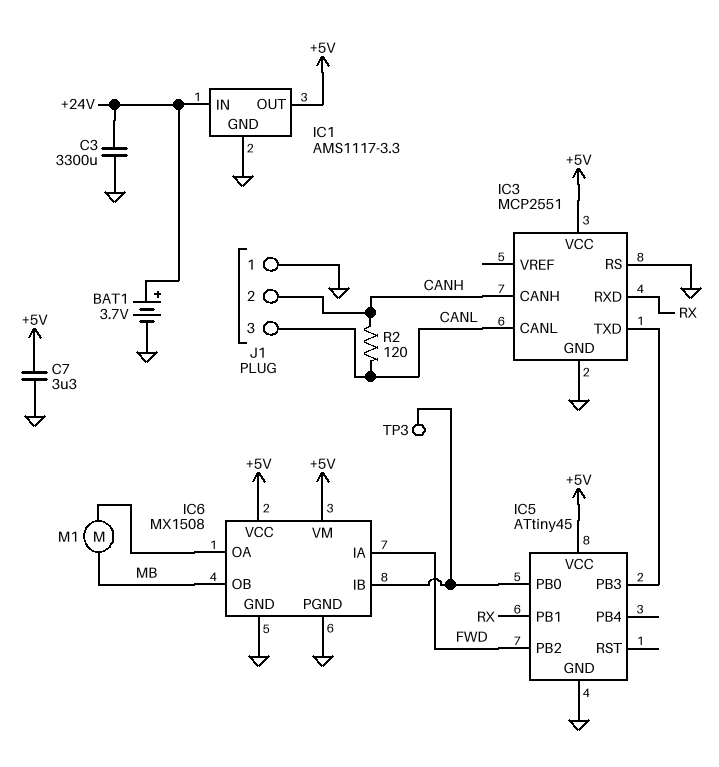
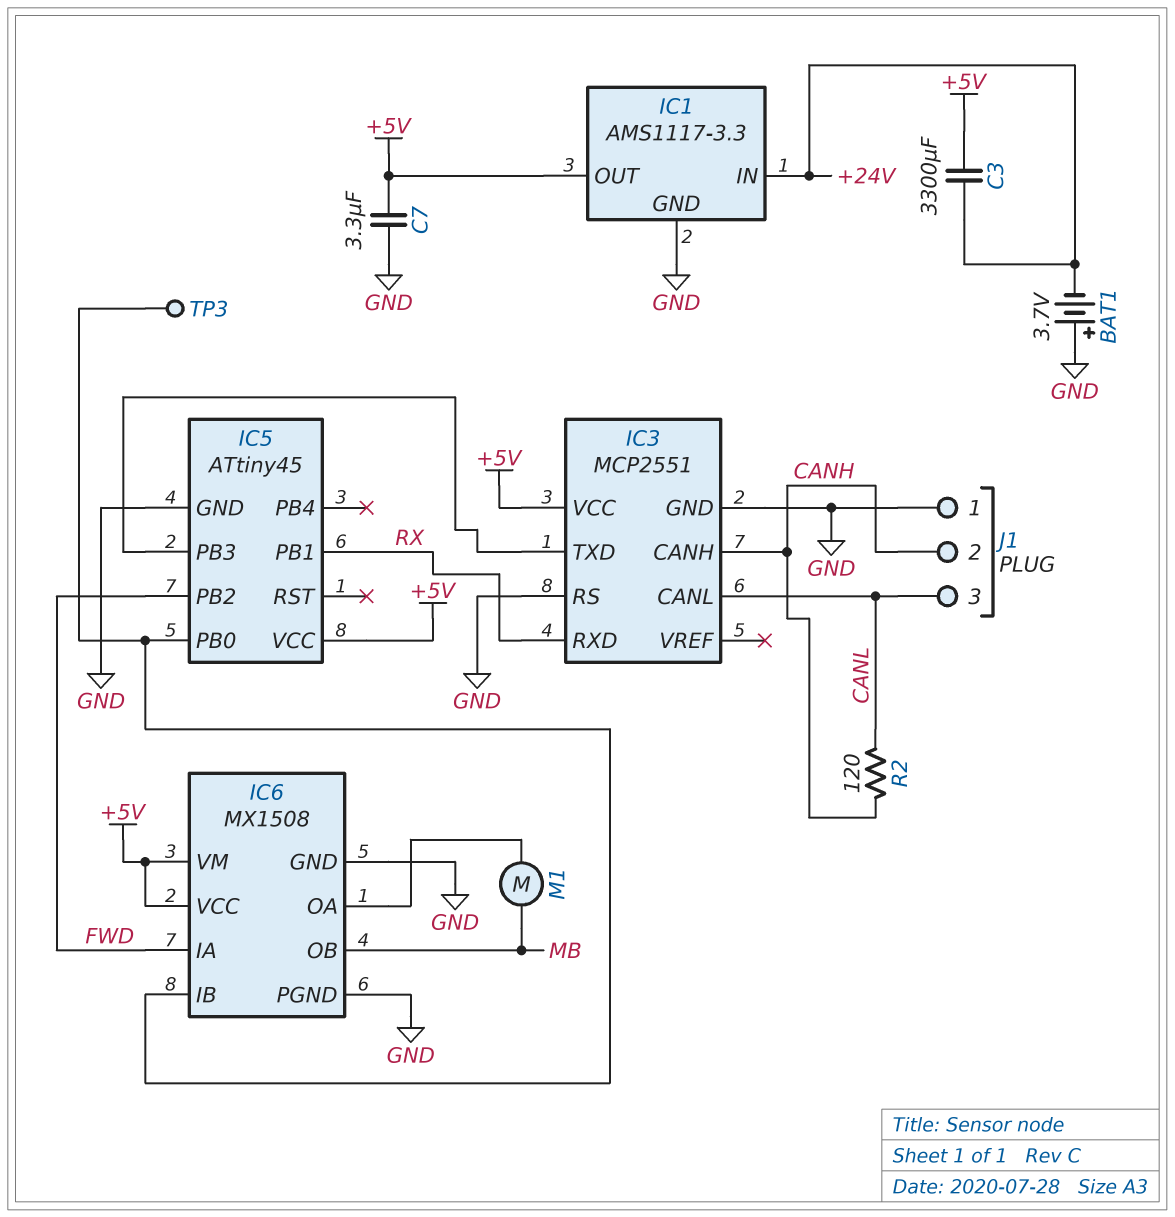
BAT1: 3.7V (plus +24V, minus GND) -> 3.7V (plus GND, minus +24V)
C3: 3300uF (+24V, GND) -> 3300uF (+5V, +24V)

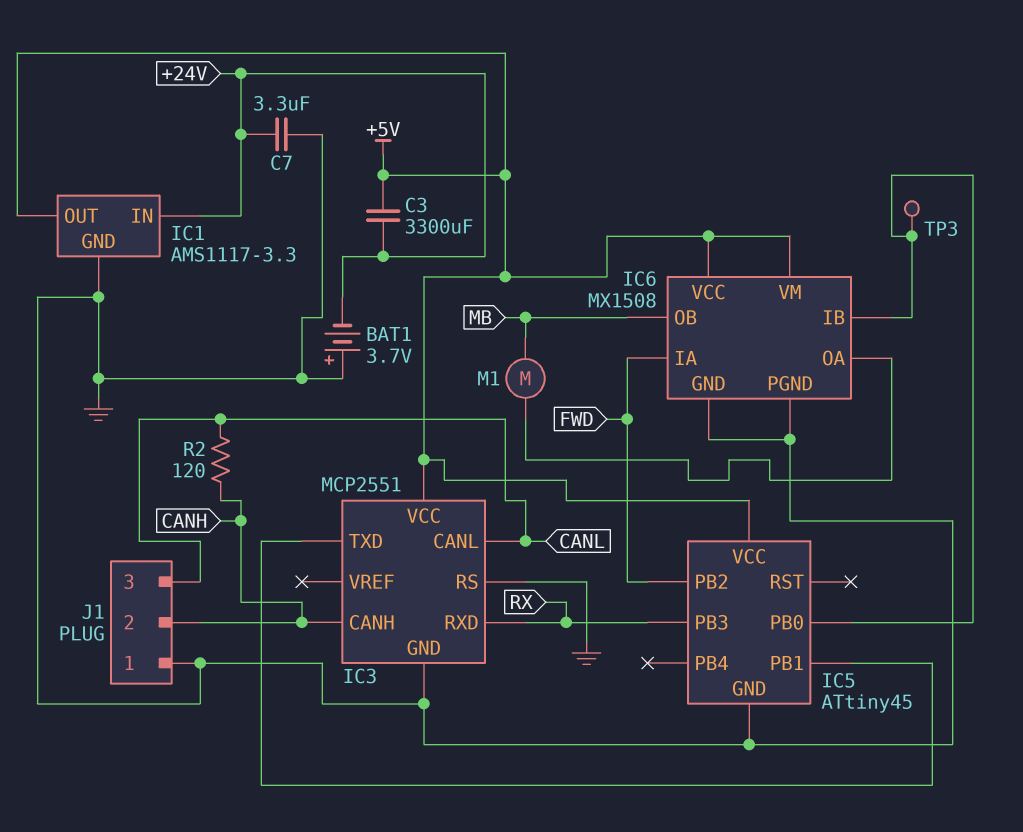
C7: 3.3uF (+5V, GND) -> 3.3uF (+24V, GND)
IC5 pin PB1: RX -> IC3/TXD
IC5 pin PB3: IC3/TXD -> RX

